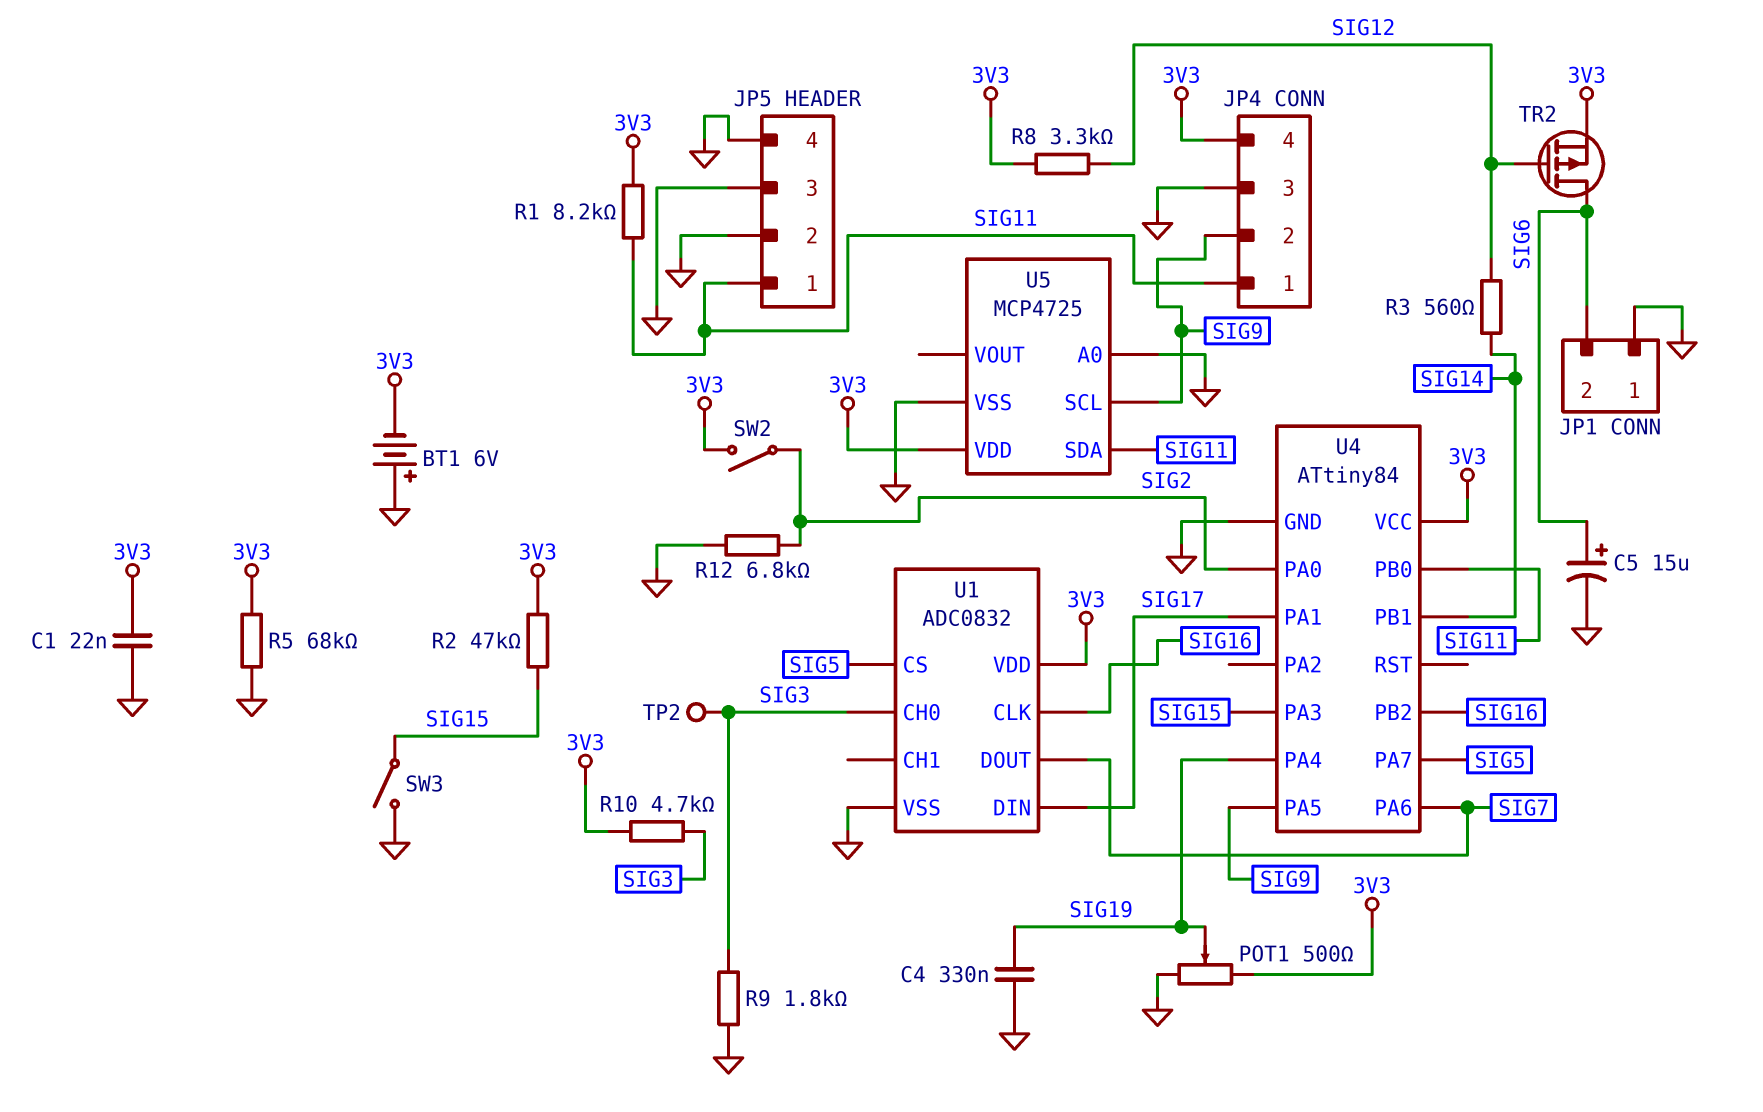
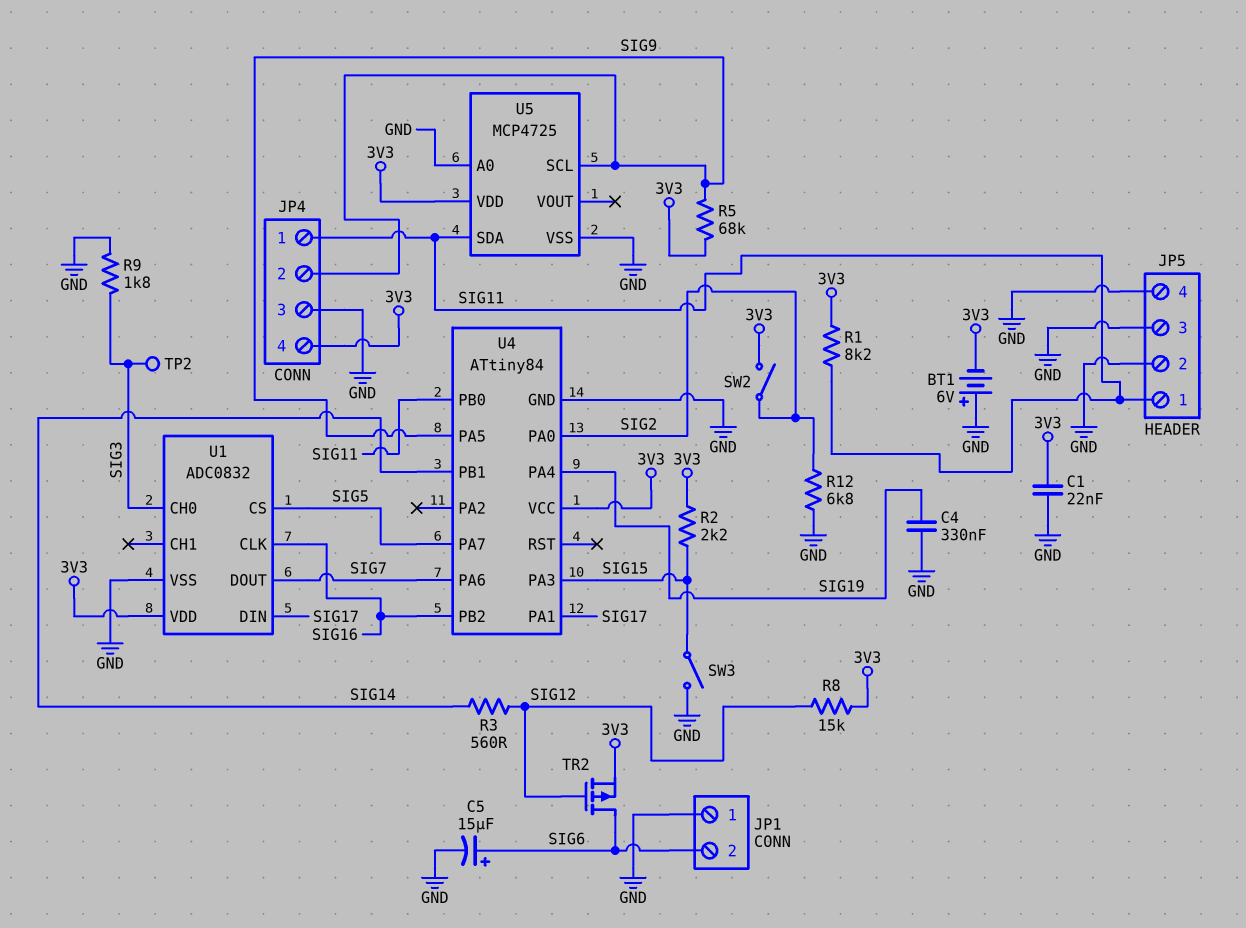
POT1: 500 (3V3, GND, wiper SIG19) -> none
R2: 47k (3V3, SIG15) -> 2.2k (3V3, SIG15)
R5: 68k (3V3, GND) -> 68k (3V3, SIG9)
R8: 3.3k (3V3, SIG12) -> 15k (3V3, SIG12)
R10: 4.7k (3V3, SIG3) -> none

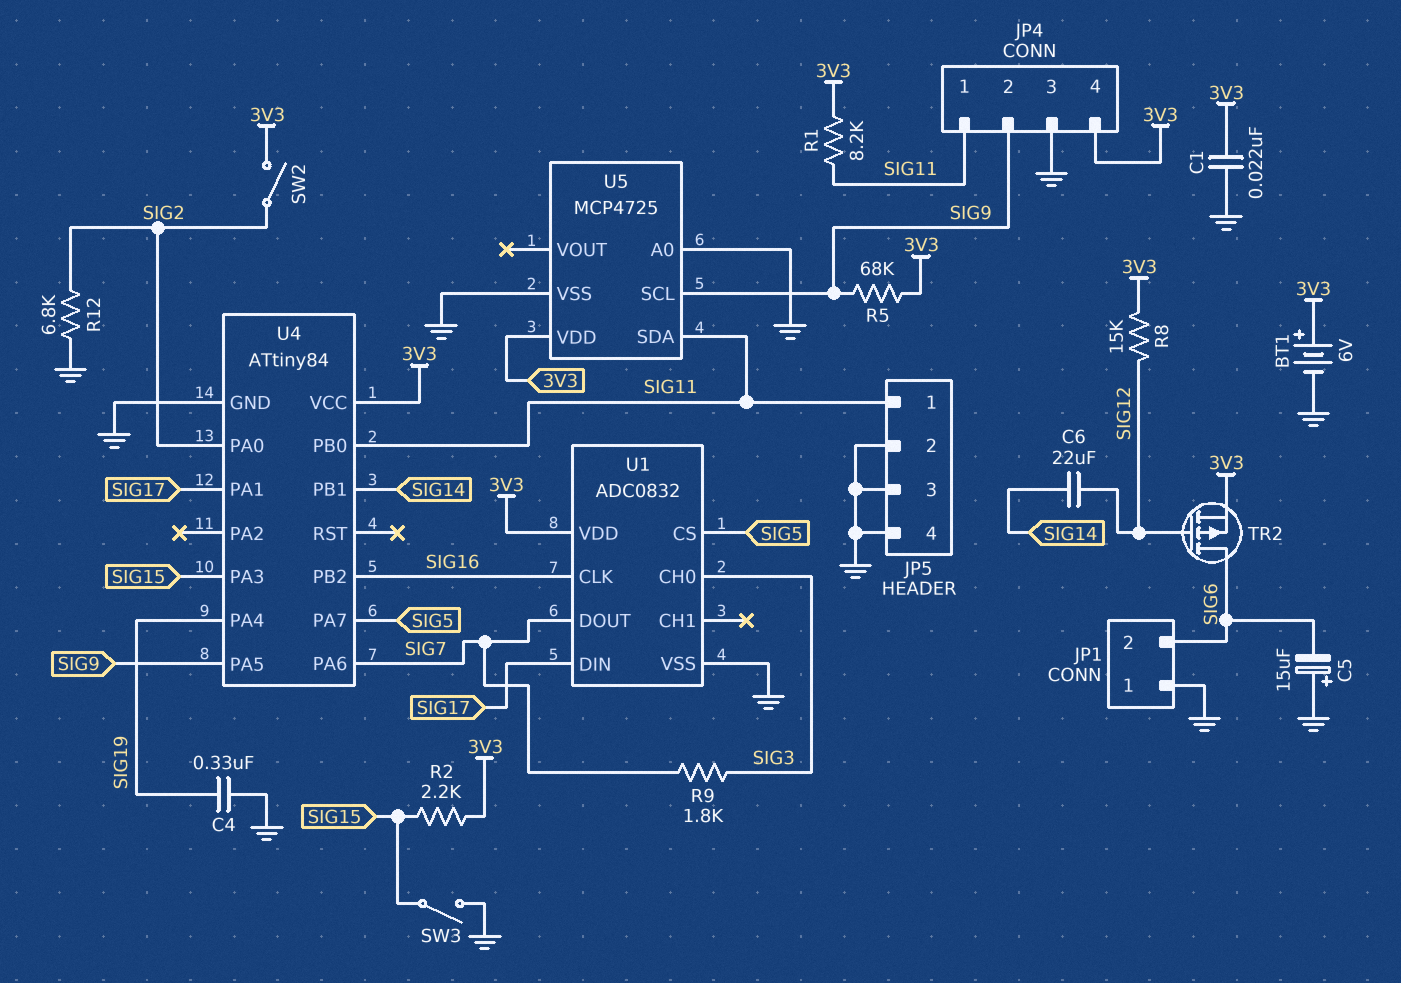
BT1: 6V (plus GND, minus 3V3) -> 6V (plus 3V3, minus GND)
C5: 15uF (plus SIG6, minus GND) -> 15uF (plus GND, minus SIG6)
C6: none -> 22uF (SIG12, SIG14)
R3: 560 (SIG12, SIG14) -> none
R9: 1.8k (GND, SIG3) -> 1.8k (SIG3, SIG7)
TP2: test point (SIG3) -> none

